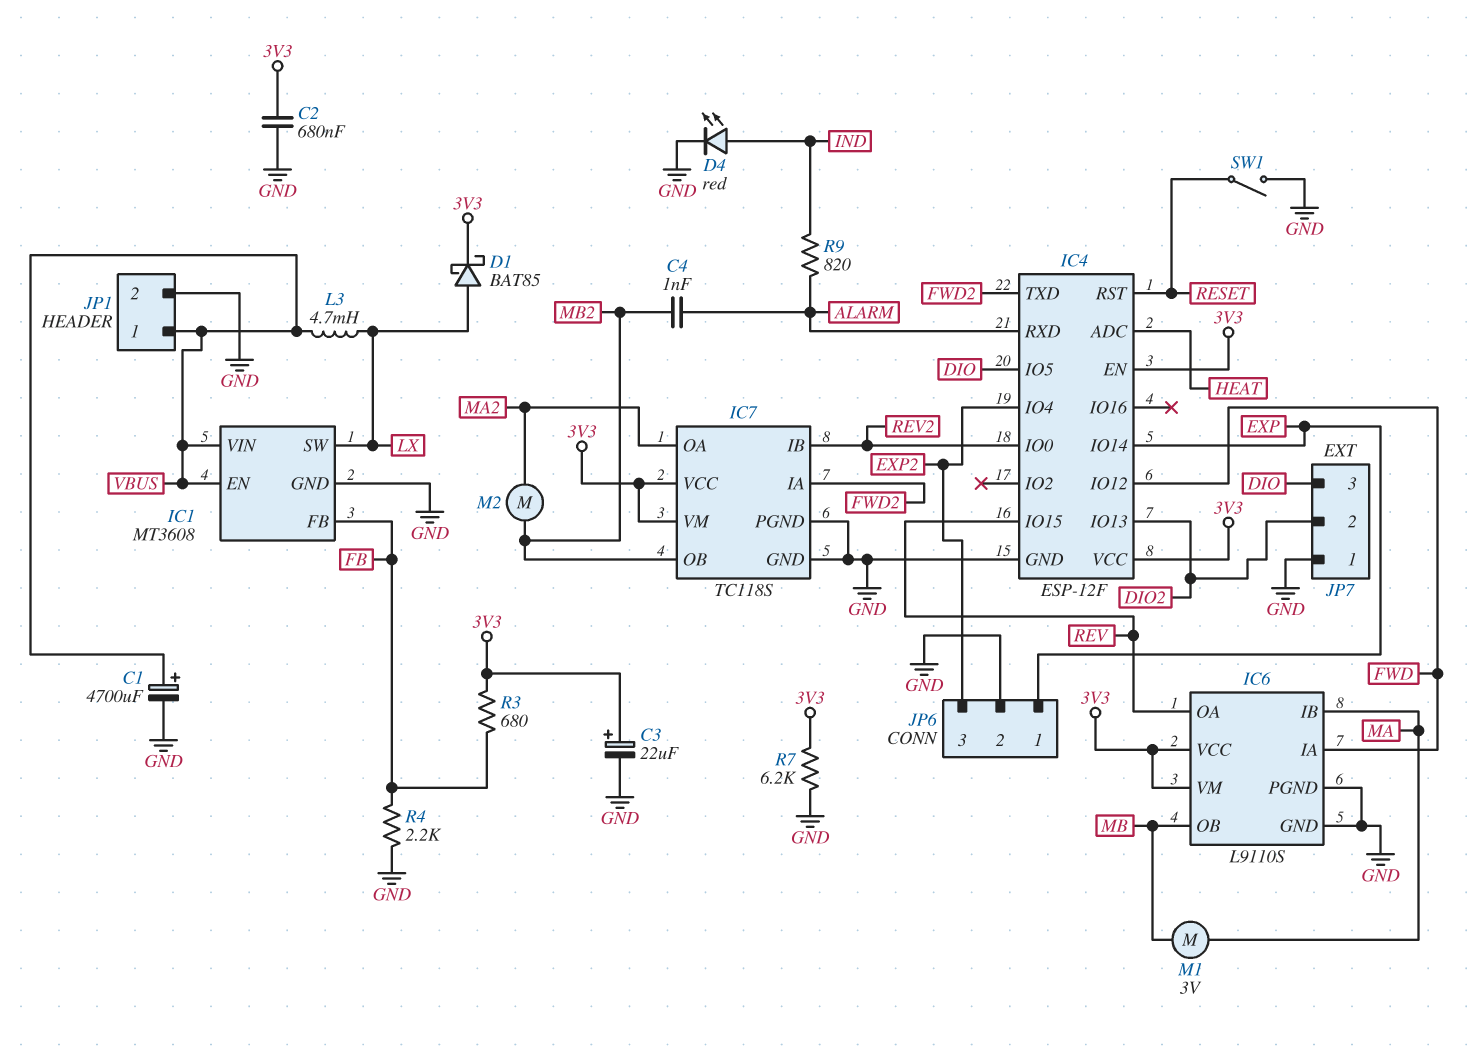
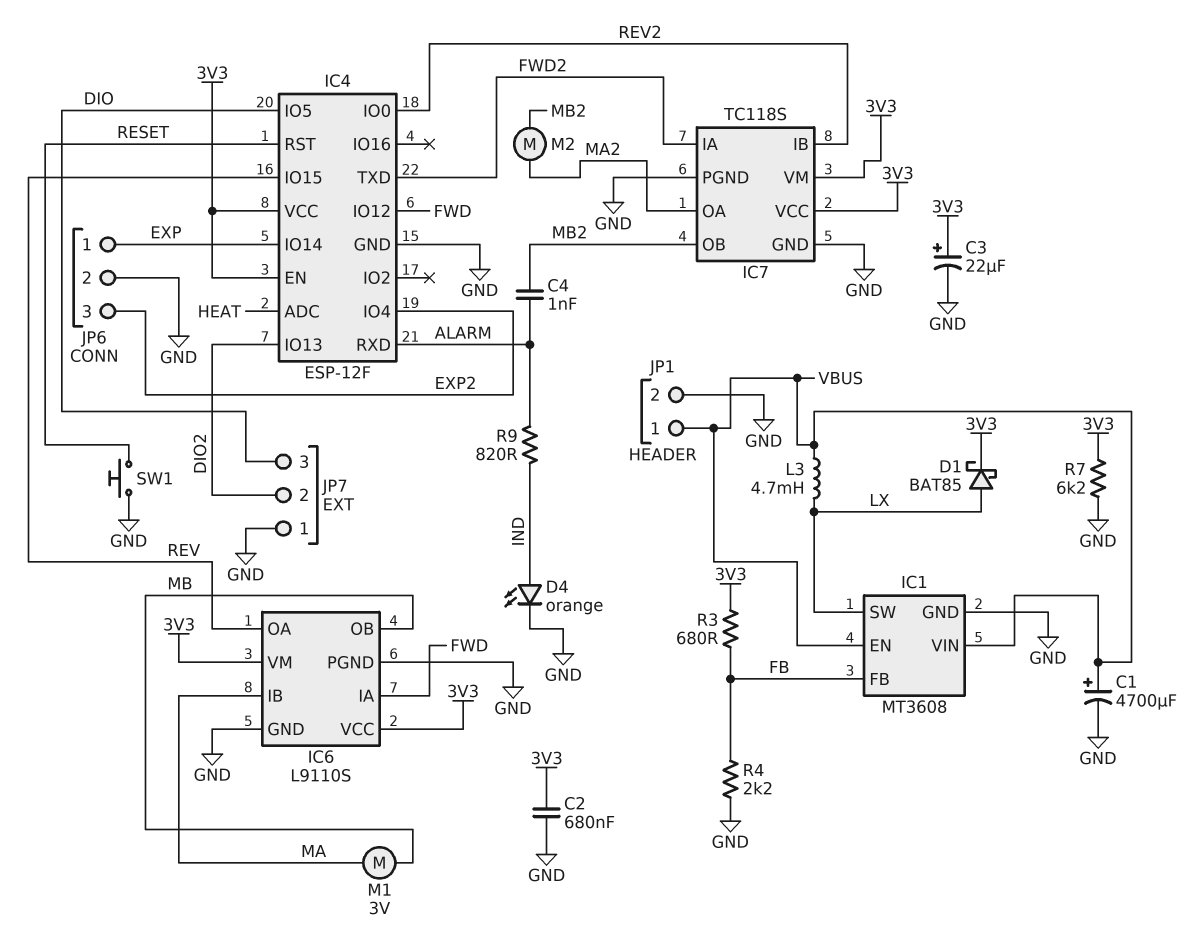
D4: LED red (A IND, K GND) -> LED orange (A IND, K GND)
SW1: switch (GND, RESET) -> button (GND, RESET)

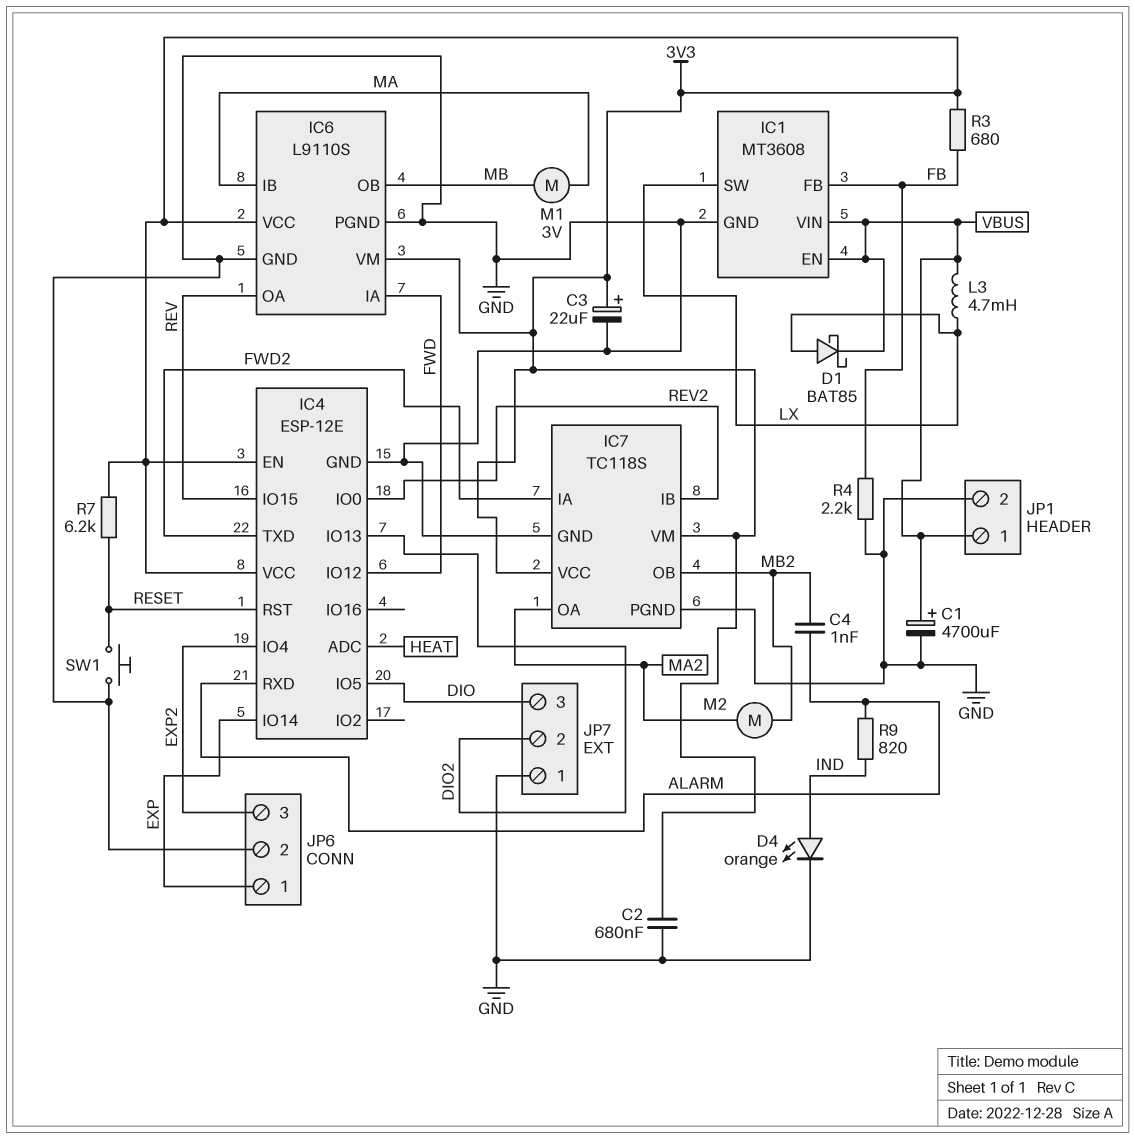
D1: schottky BAT85 (A LX, K 3V3) -> schottky BAT85 (A LX, K VBUS)
IC4: ESP-12F -> ESP-12E
R7: 6.2k (3V3, GND) -> 6.2k (3V3, RESET)

